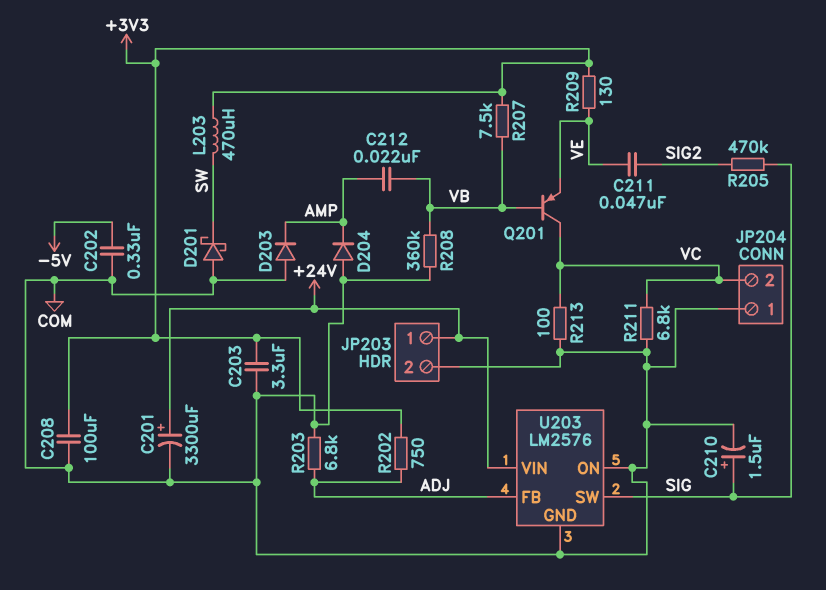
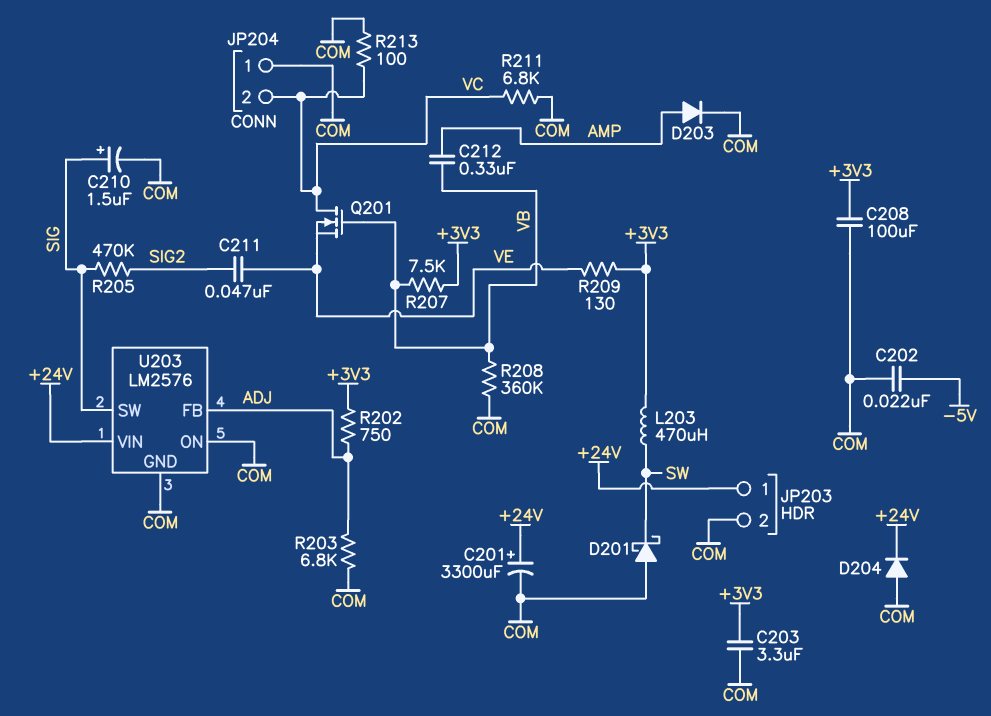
C202: 330nF (-5V, COM) -> 22nF (-5V, COM)
C212: 22nF (AMP, VB) -> 330nF (AMP, VB)
D203: diode (A COM, K AMP) -> diode (A AMP, K COM)
D204: diode (A COM, K AMP) -> diode (A COM, K +24V)
Q201: PNP (B VB, C VC, E VE) -> NMOS (G VB, D VC, S VE)

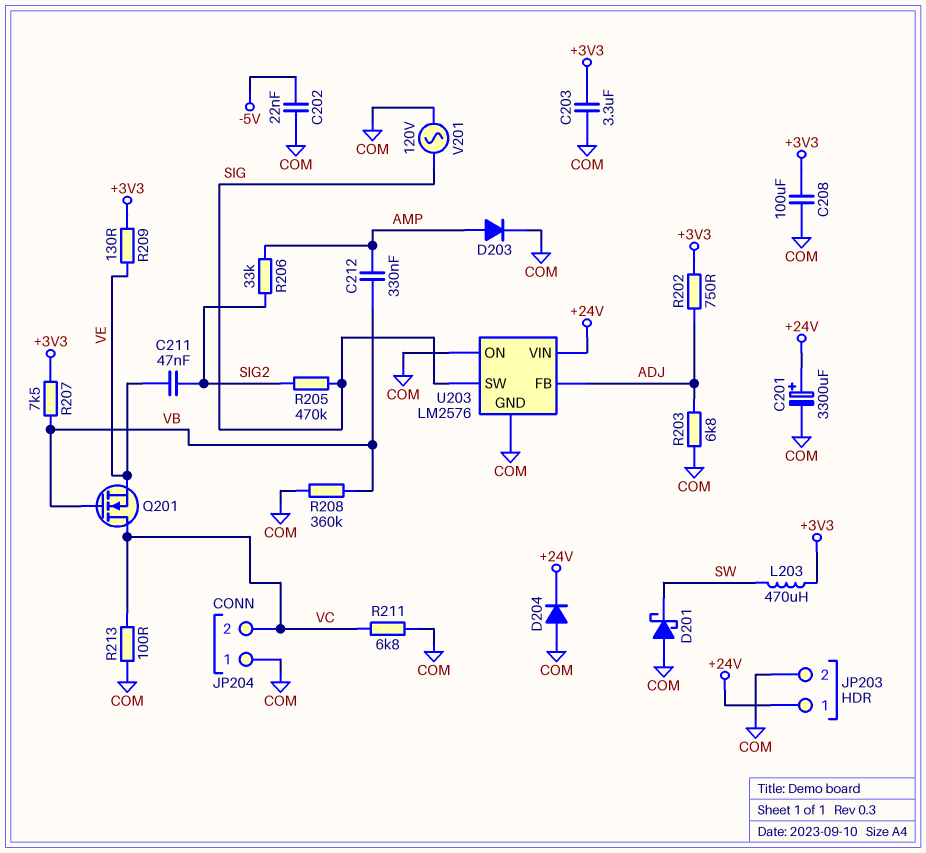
C210: 1.5uF (plus SIG, minus COM) -> none
R206: none -> 33k (AMP, SIG2)
V201: none -> AC 120V (COM, SIG)

